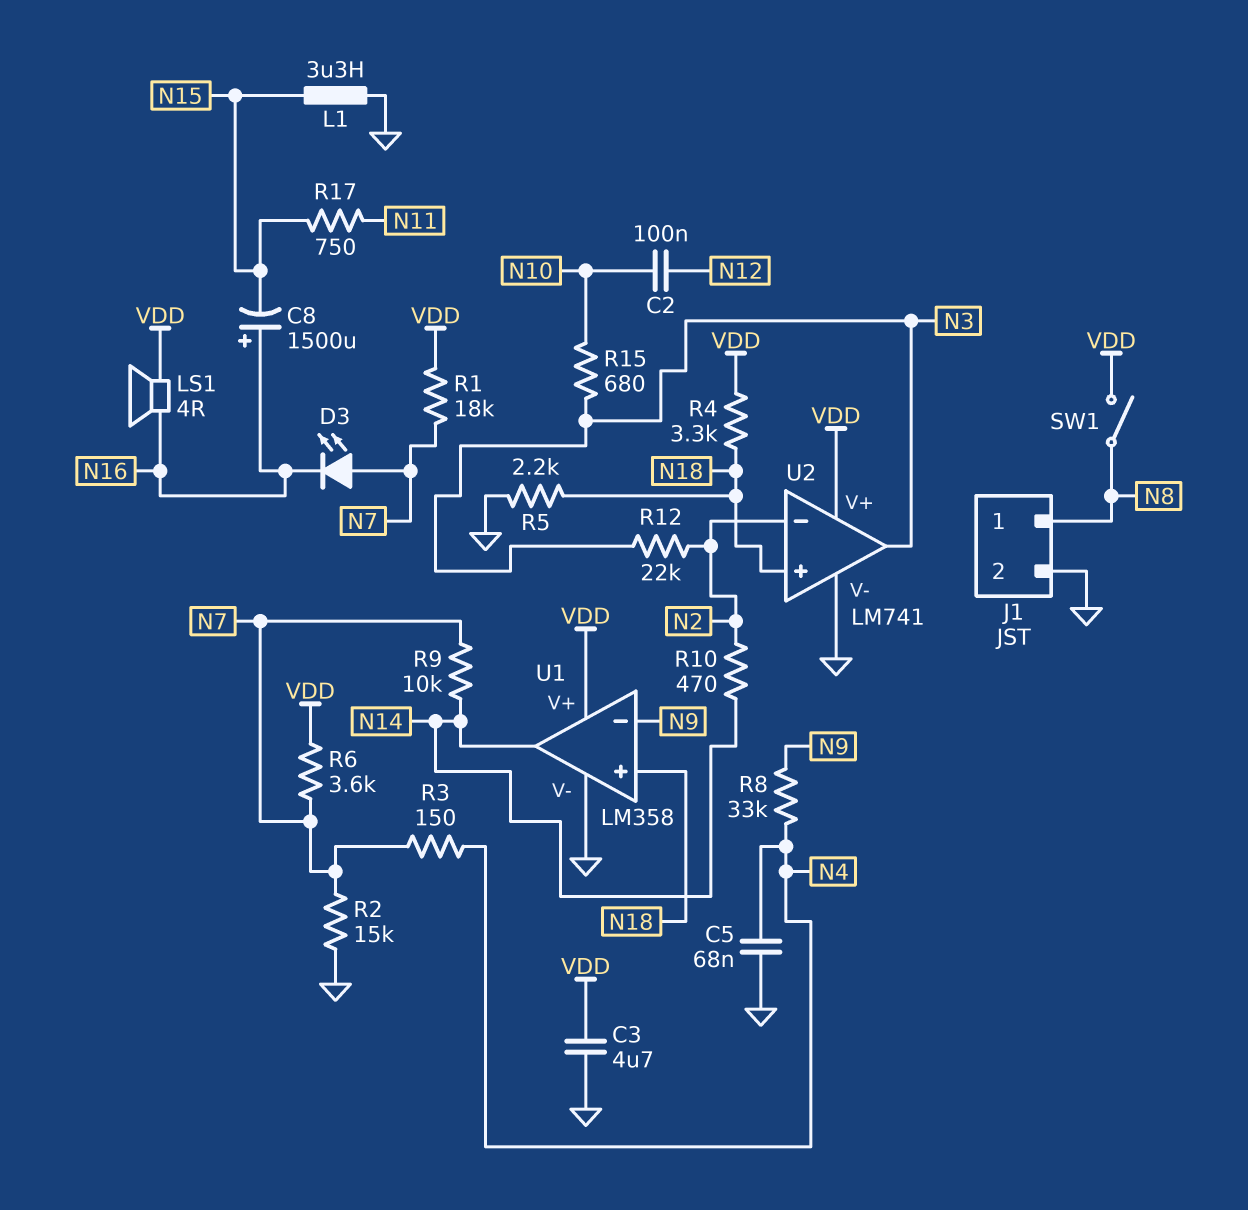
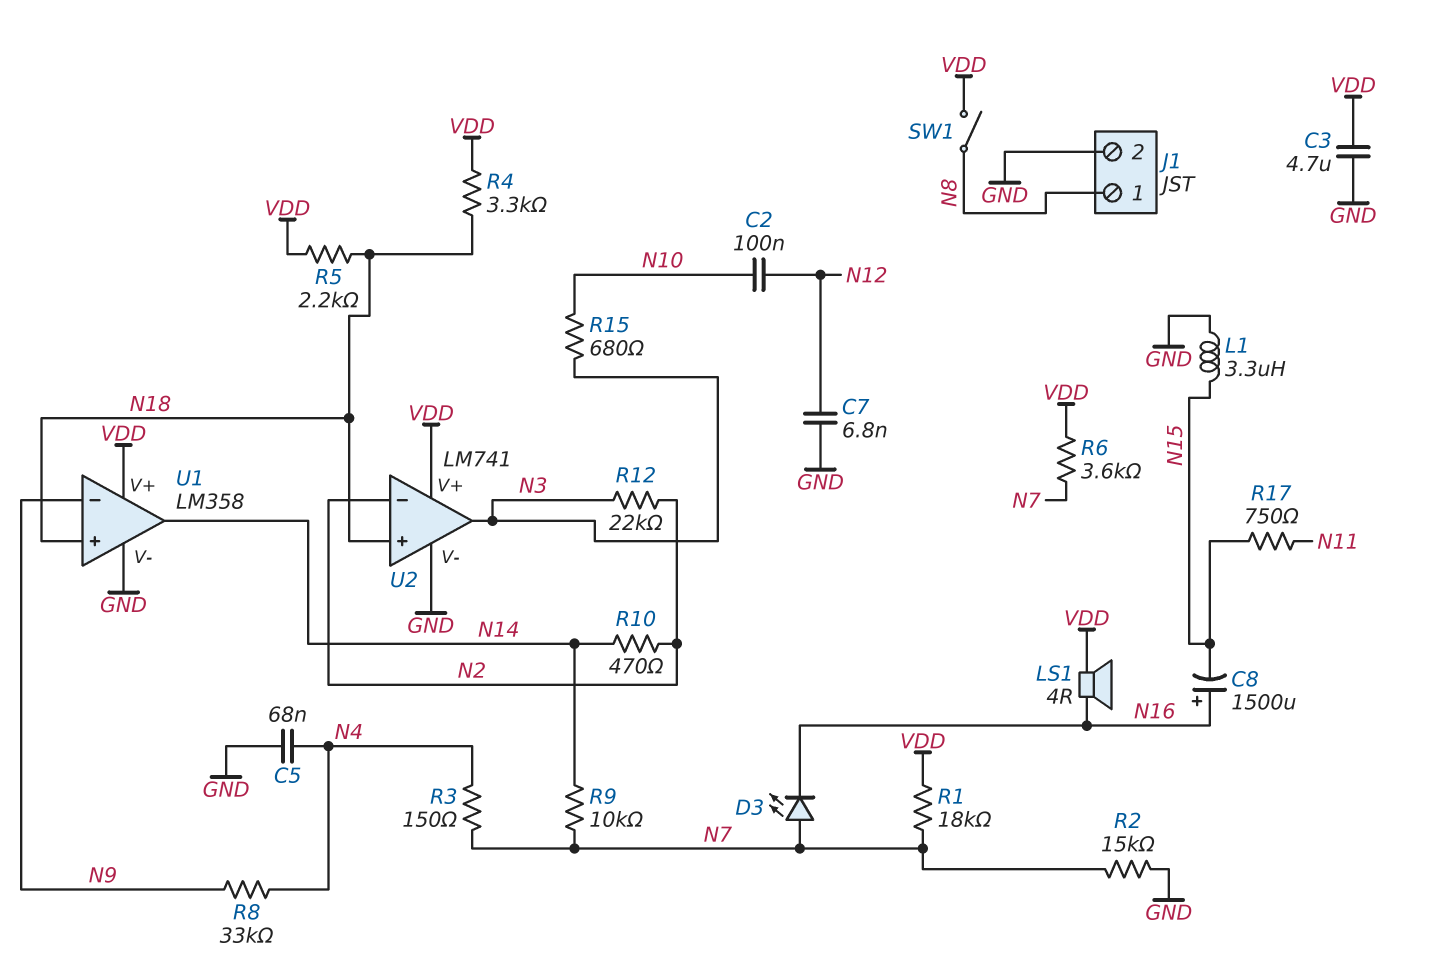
C7: none -> 6.8nF (GND, N12)
R5: 2.2k (GND, N18) -> 2.2k (N18, VDD)

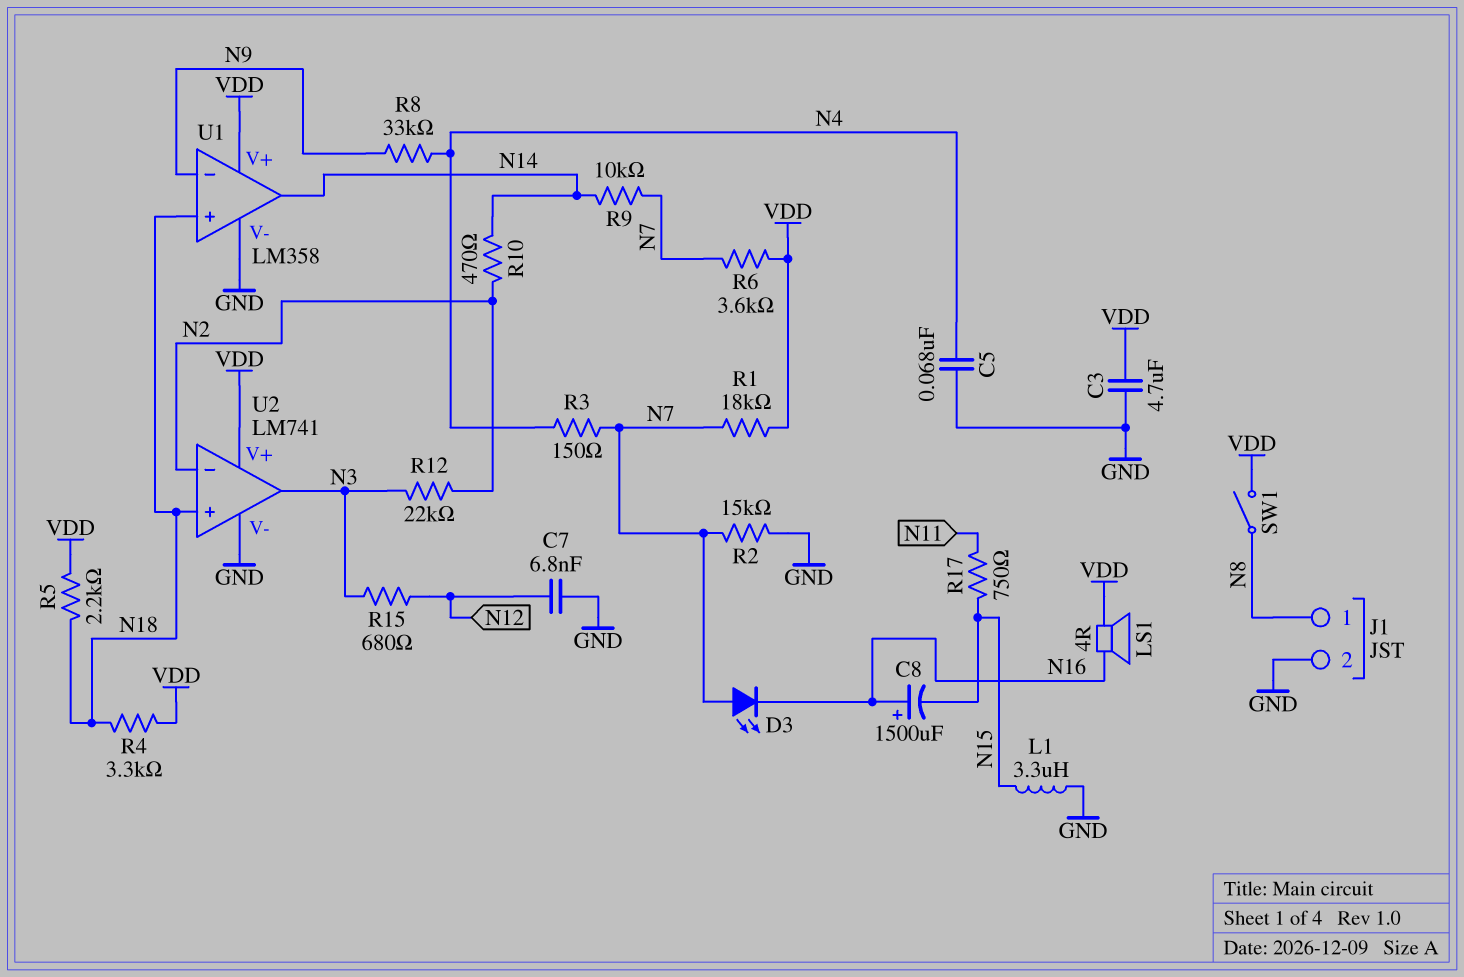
C2: 100nF (N10, N12) -> none
R15: 680 (N3, N10) -> 680 (N3, N12)

